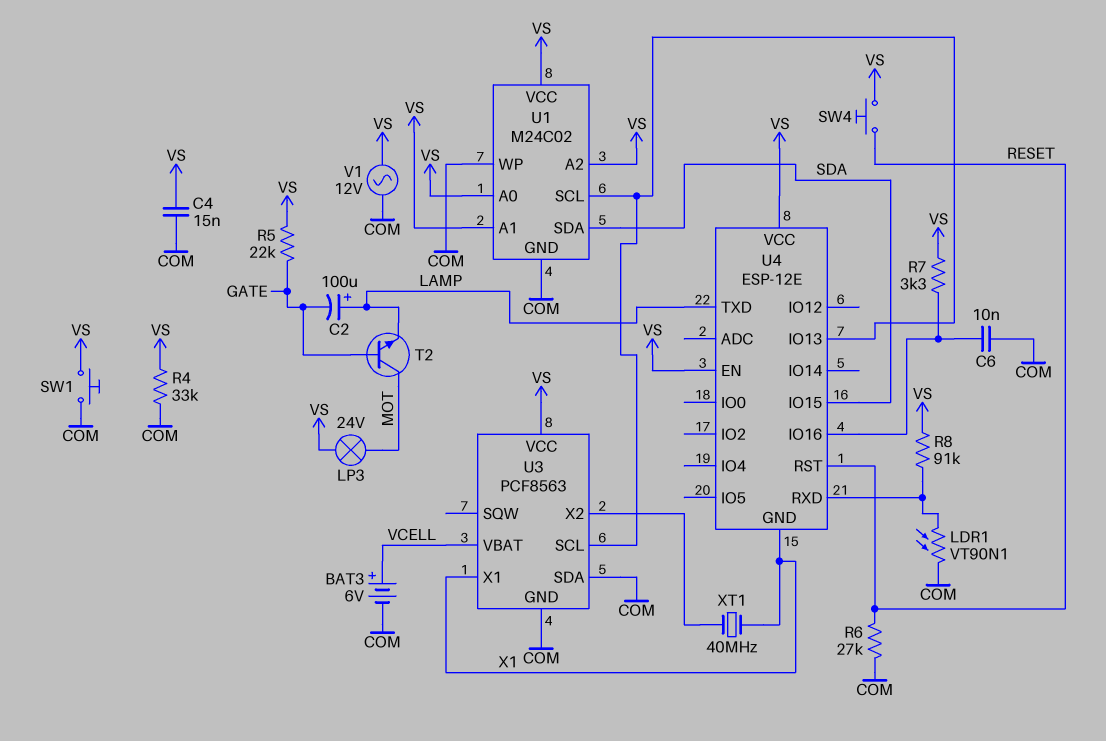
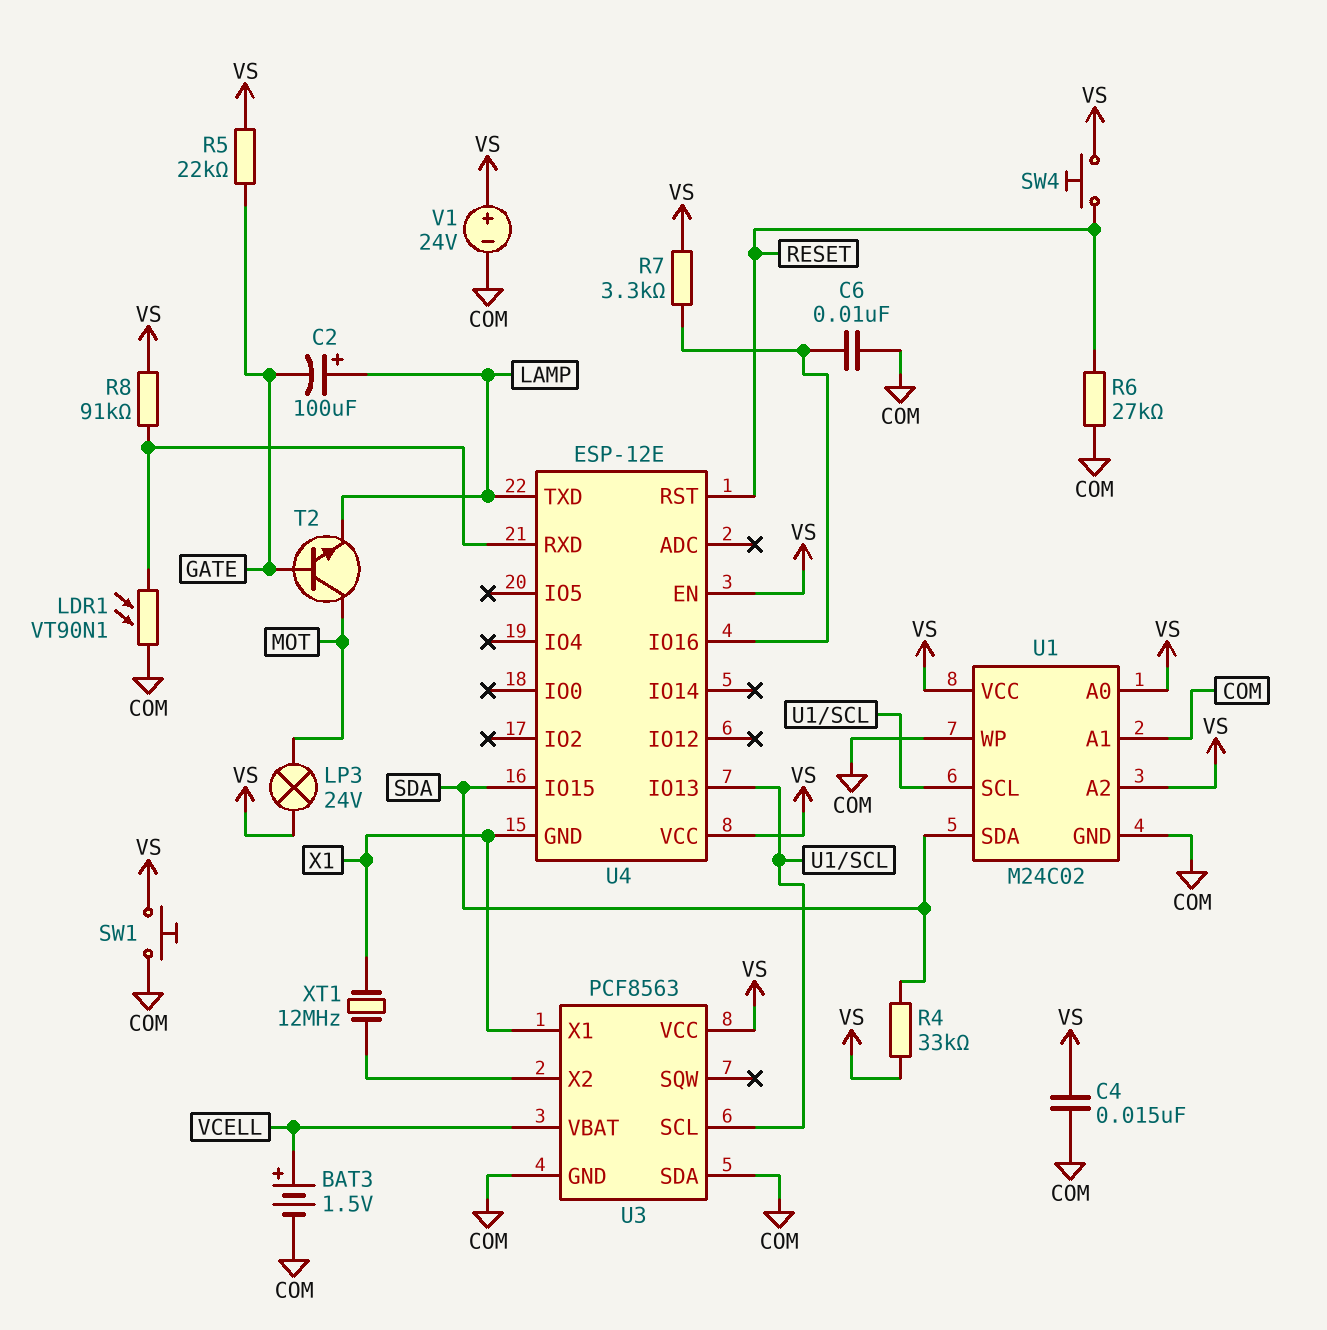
BAT3: 6V (plus VCELL, minus COM) -> 1.5V (plus VCELL, minus COM)
R4: 33k (COM, VS) -> 33k (SDA, VS)
U1 pin A1: VS -> COM
V1: AC 12V (COM, VS) -> 24V (plus VS, minus COM)
XT1: 40MHz (U3/X2, X1) -> 12MHz (U3/X2, X1)

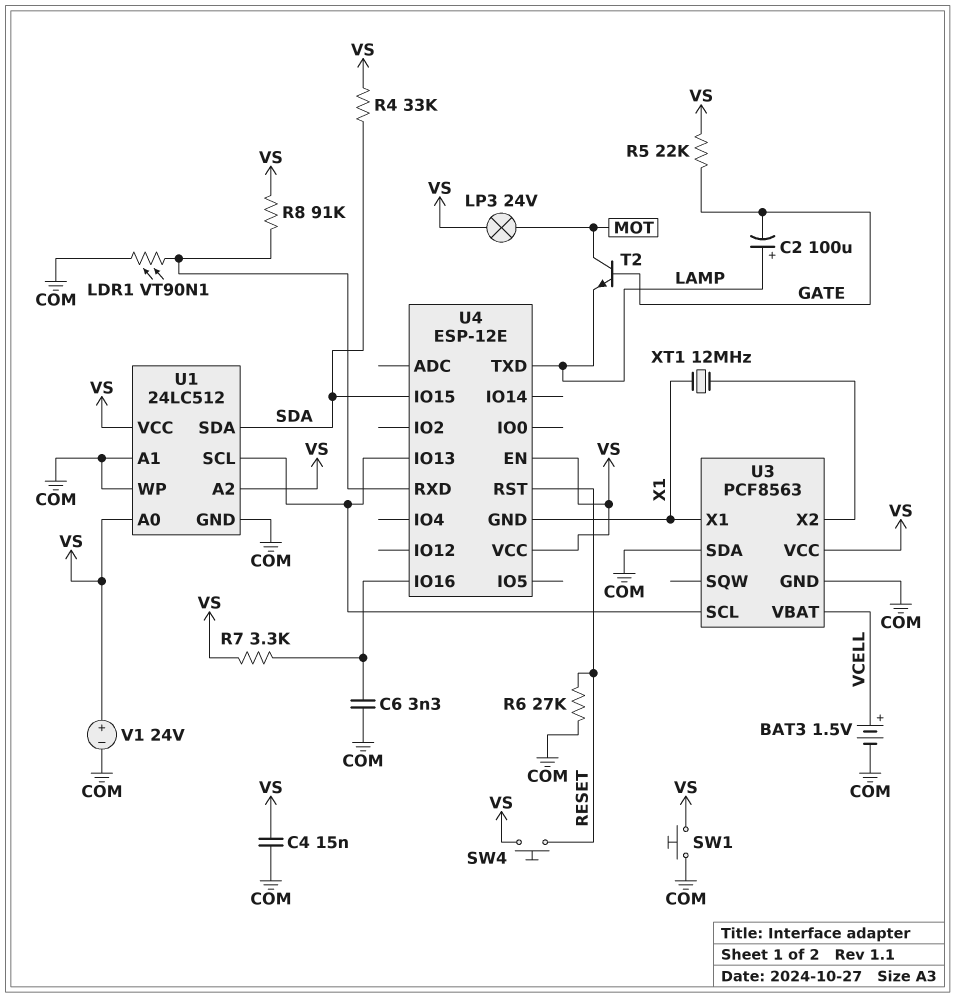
C6: 10nF (COM, U4/IO16) -> 3.3nF (COM, U4/IO16)
U1: M24C02 -> 24LC512

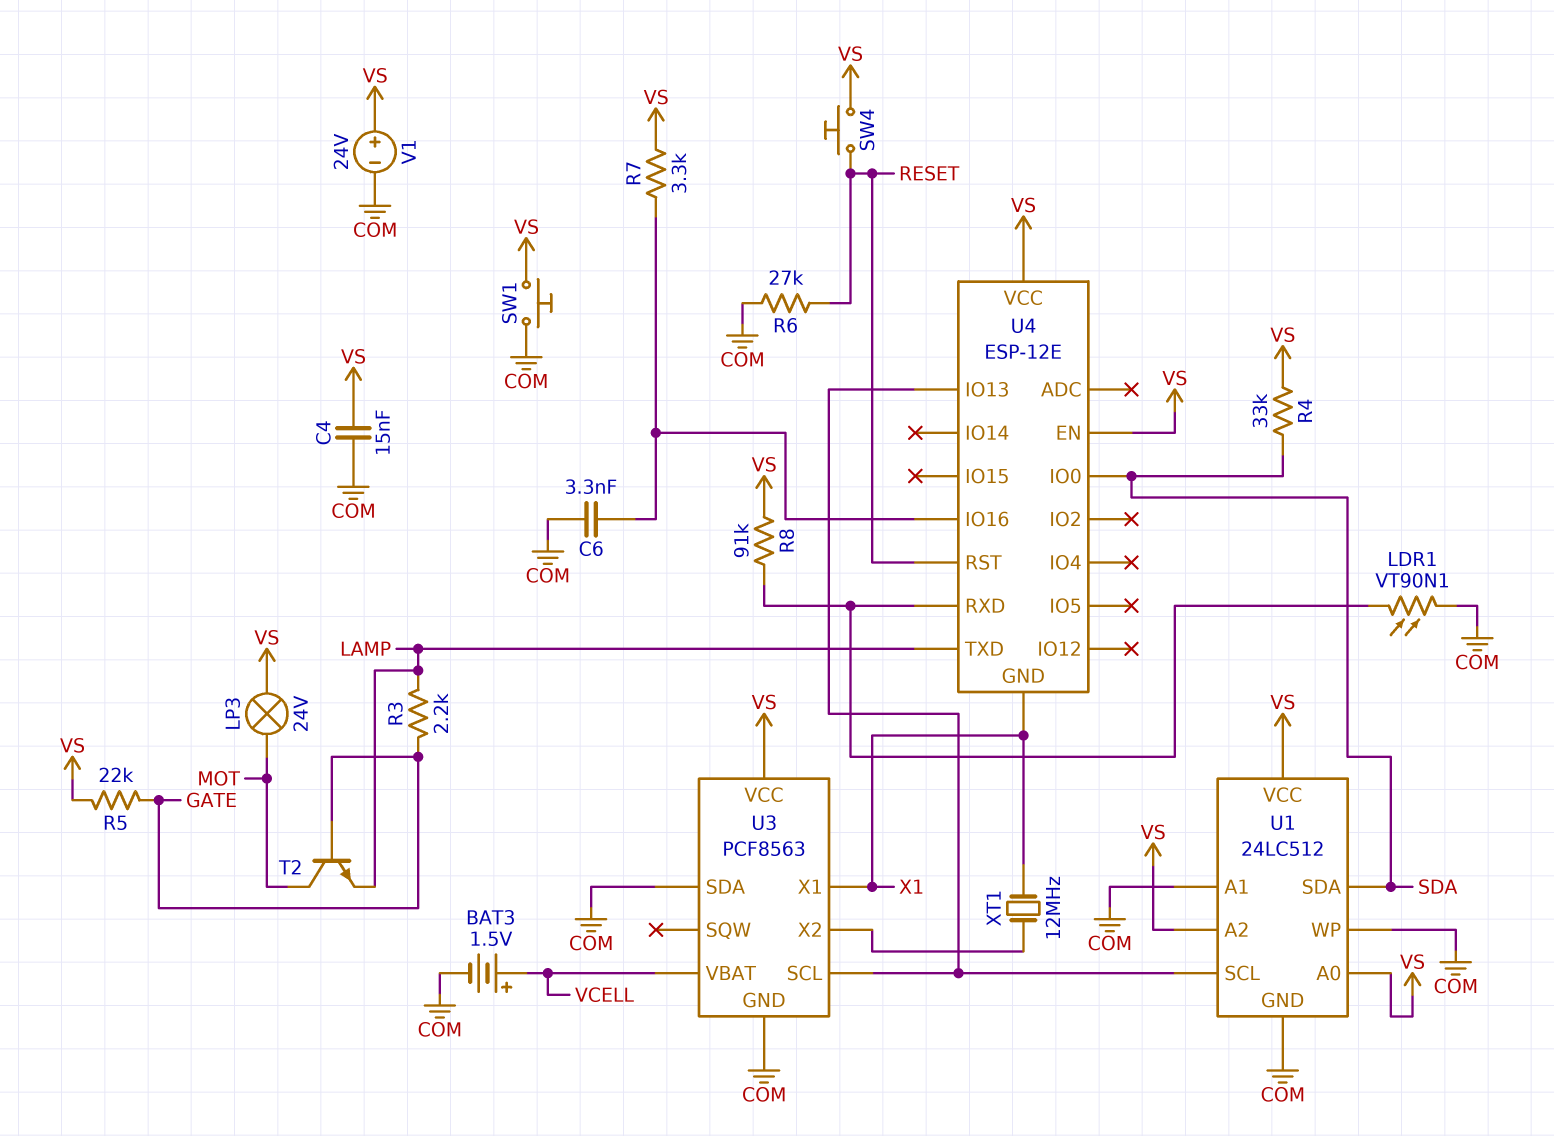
C2: 100uF (plus LAMP, minus GATE) -> none
R3: none -> 2.2k (GATE, LAMP)
U4 pin IO0: none -> SDA
U4 pin IO15: SDA -> none

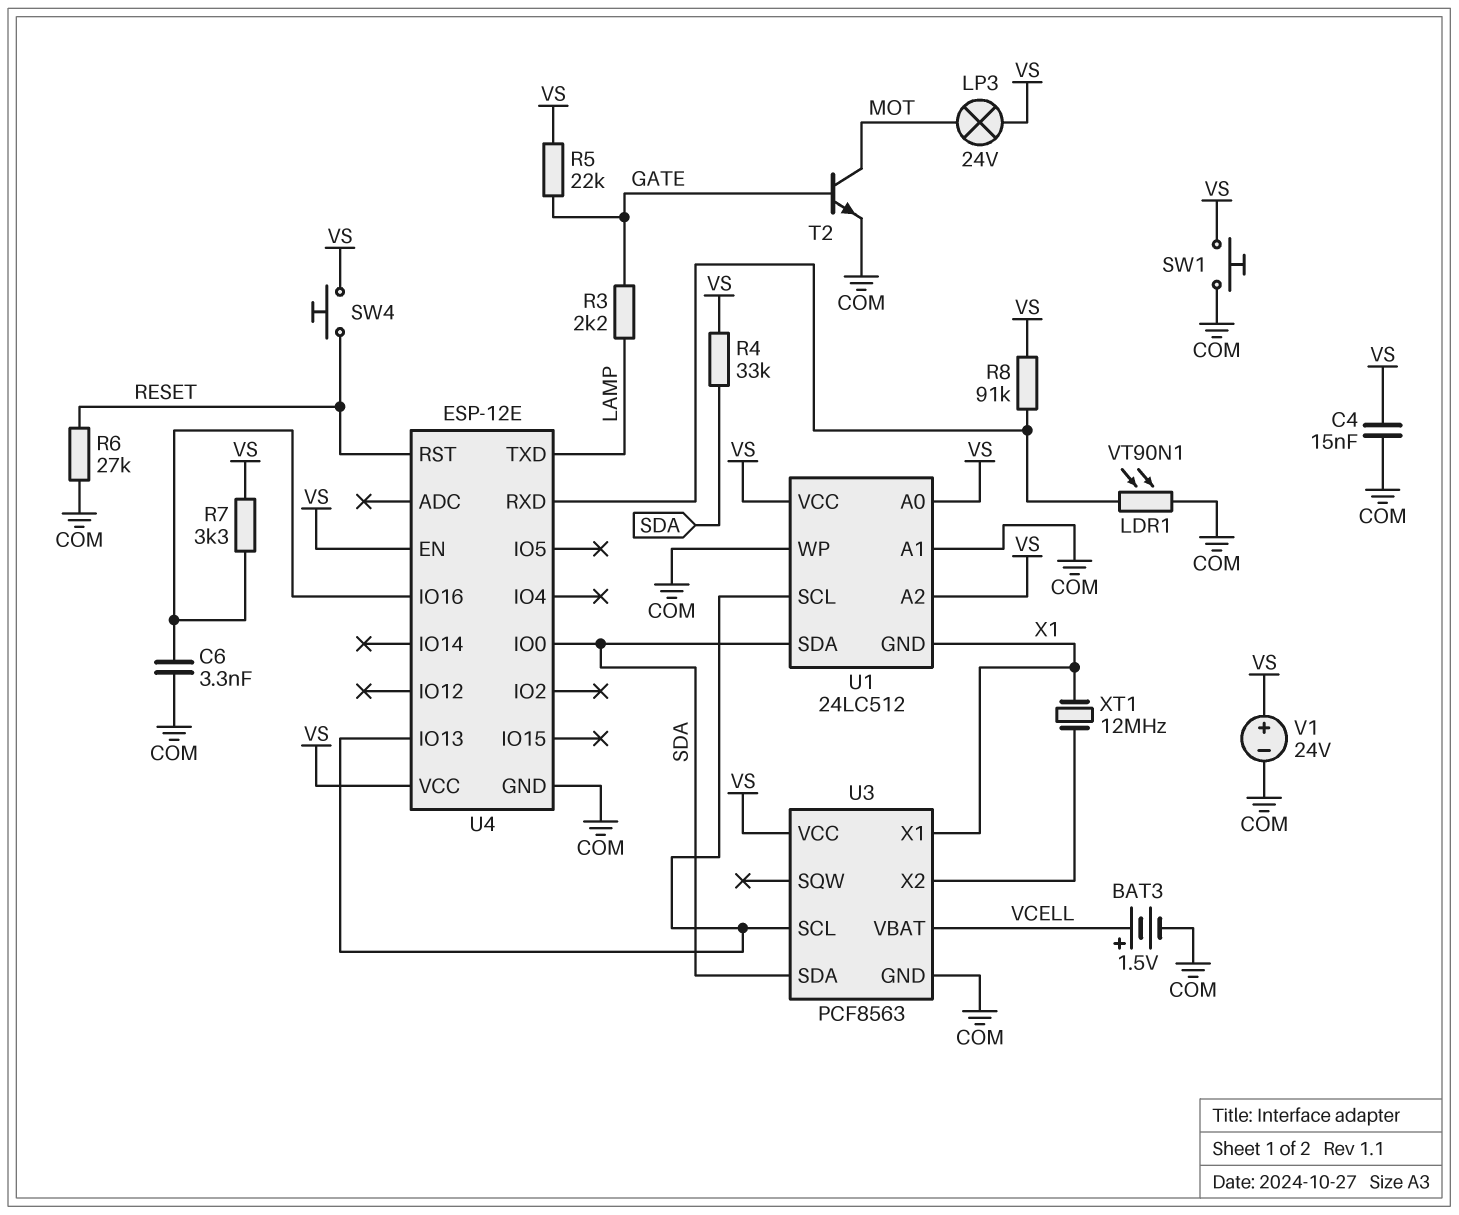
T2: NPN (B GATE, C MOT, E LAMP) -> NPN (B GATE, C MOT, E COM)
U1 pin GND: COM -> X1
U3 pin SDA: COM -> SDA
U4 pin GND: X1 -> COM

